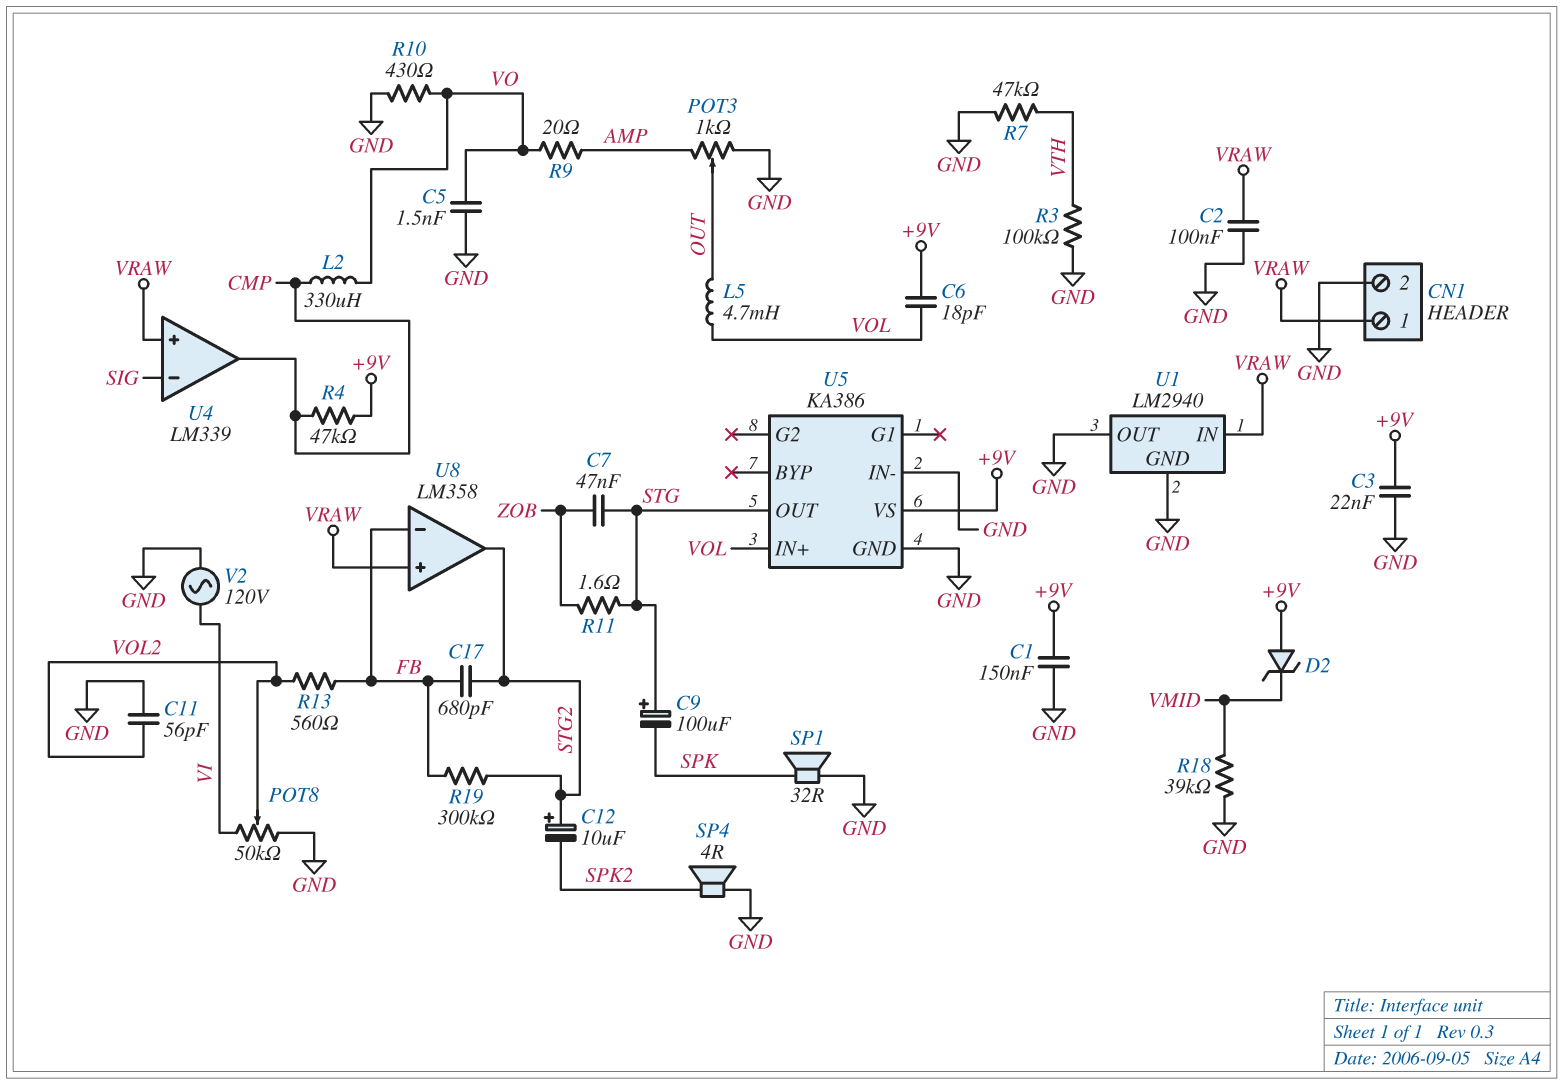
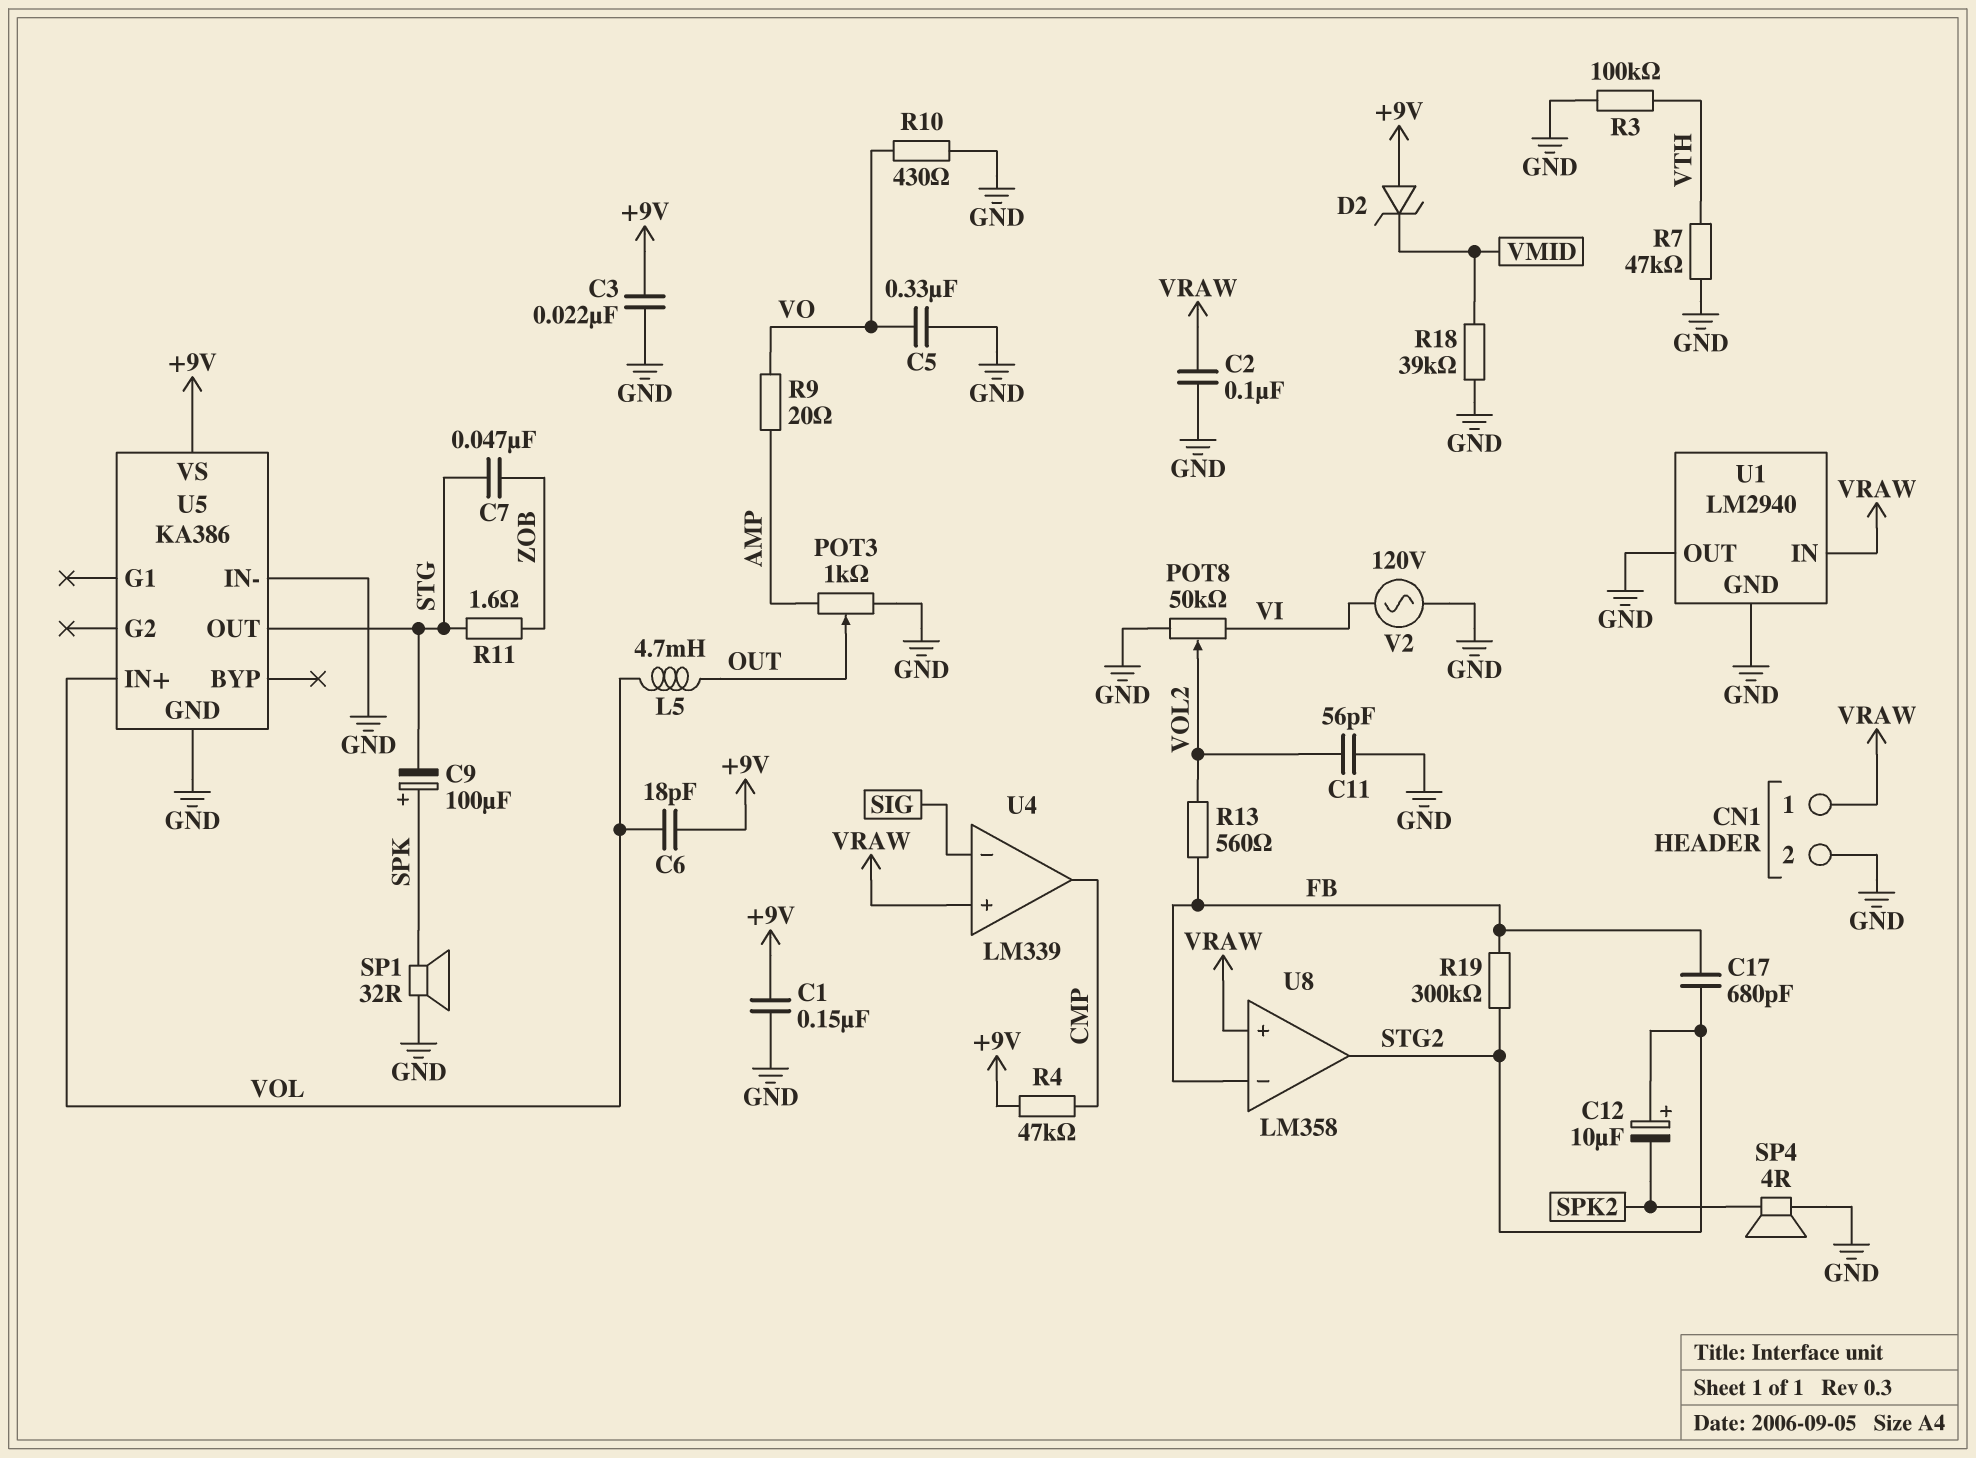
C5: 1.5nF (GND, VO) -> 330nF (GND, VO)
C9: 100uF (plus STG, minus SPK) -> 100uF (plus SPK, minus STG)
L2: 330uH (CMP, VO) -> none

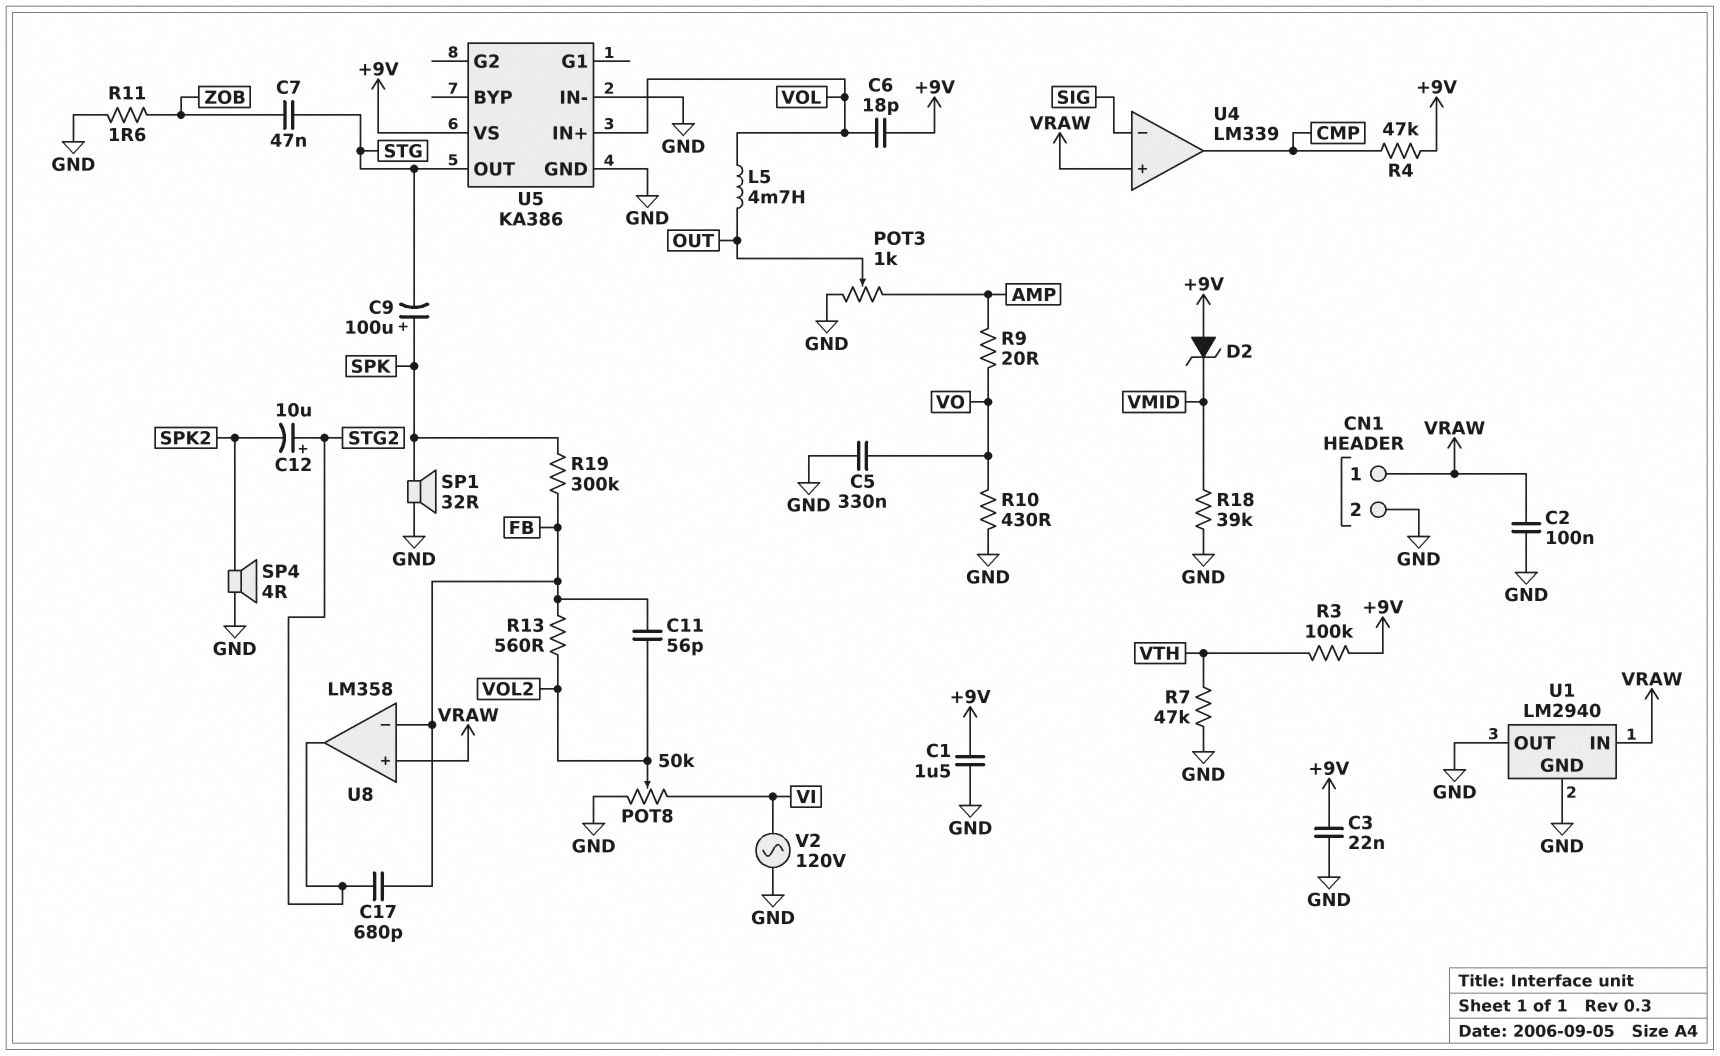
C1: 150nF (+9V, GND) -> 1.5uF (+9V, GND)
C11: 56pF (GND, VOL2) -> 56pF (FB, VOL2)
R3: 100k (GND, VTH) -> 100k (+9V, VTH)
R11: 1.6 (STG, ZOB) -> 1.6 (GND, ZOB)
R19: 300k (FB, STG2) -> 300k (FB, SPK)

